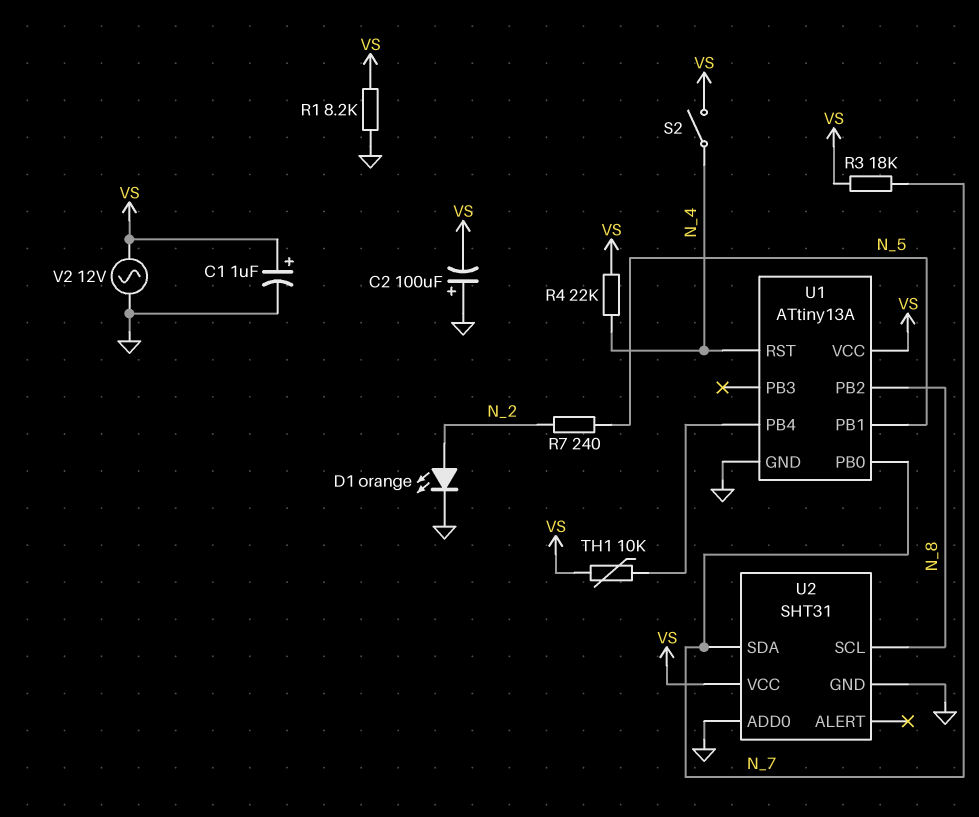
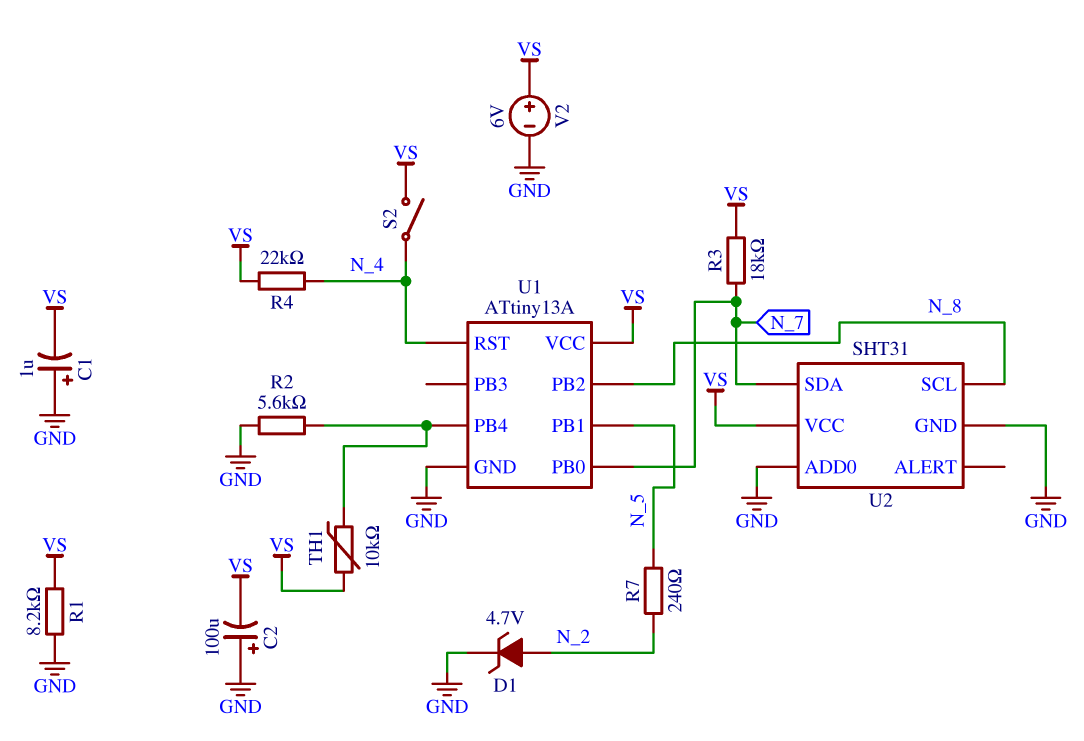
C1: 1uF (plus VS, minus GND) -> 1uF (plus GND, minus VS)
D1: LED orange (A N_2, K GND) -> zener 4.7V (A N_2, K GND)
R2: none -> 5.6k (GND, U1/PB4)
V2: AC 12V (GND, VS) -> 6V (plus VS, minus GND)

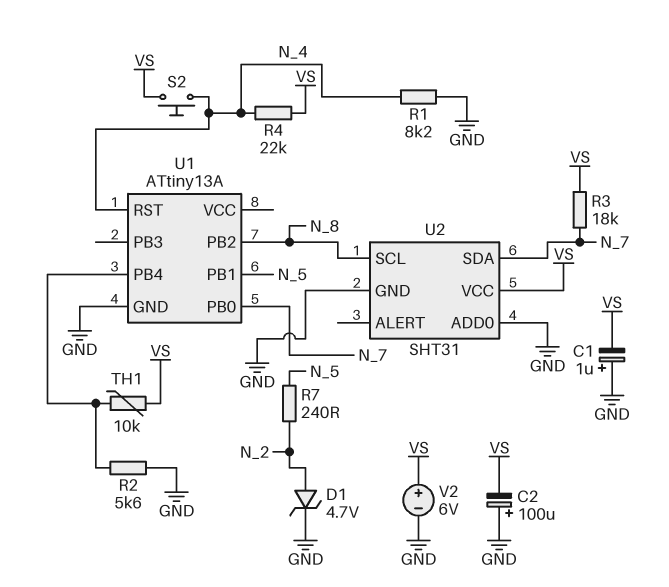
R1: 8.2k (GND, VS) -> 8.2k (GND, N_4)
S2: switch (N_4, VS) -> button (N_4, VS)
U1 pin VCC: VS -> none

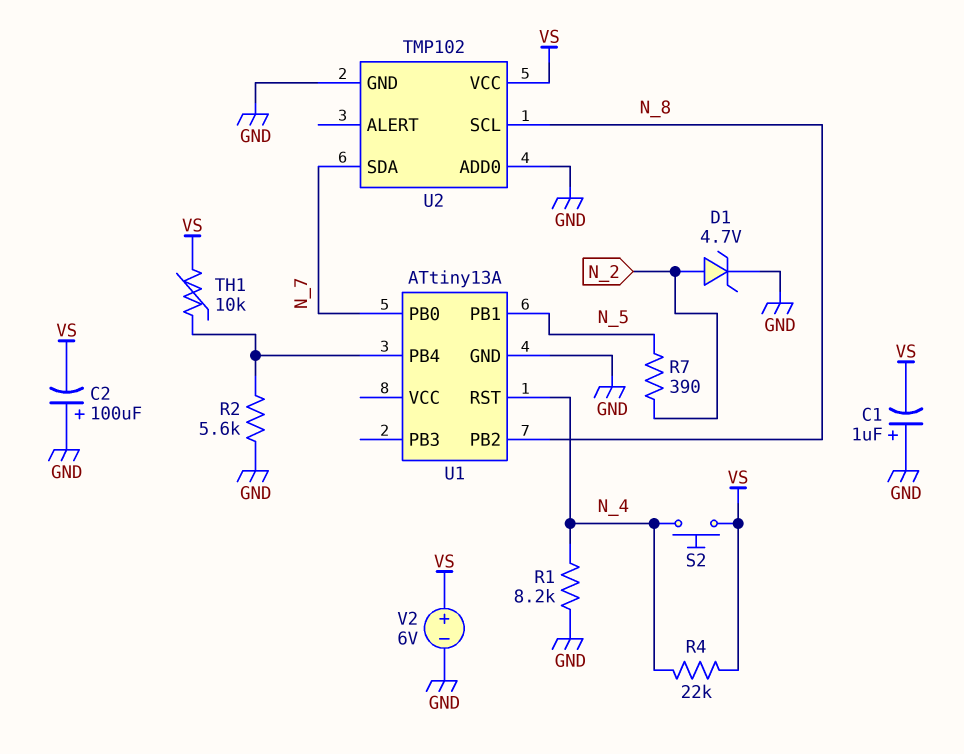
R3: 18k (N_7, VS) -> none
R7: 240 (N_2, N_5) -> 390 (N_2, N_5)
U2: SHT31 -> TMP102

